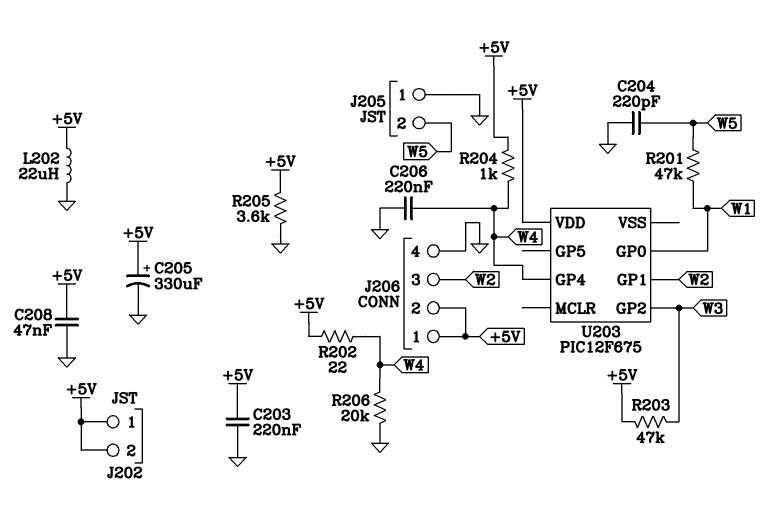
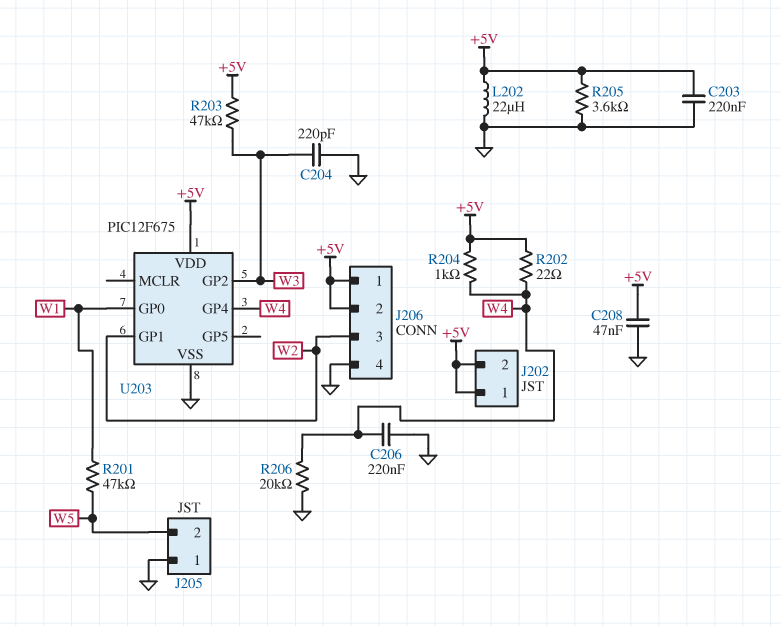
C204: 220pF (GND, W5) -> 220pF (GND, W3)
C205: 330uF (plus +5V, minus GND) -> none
U203 pin VSS: none -> GND

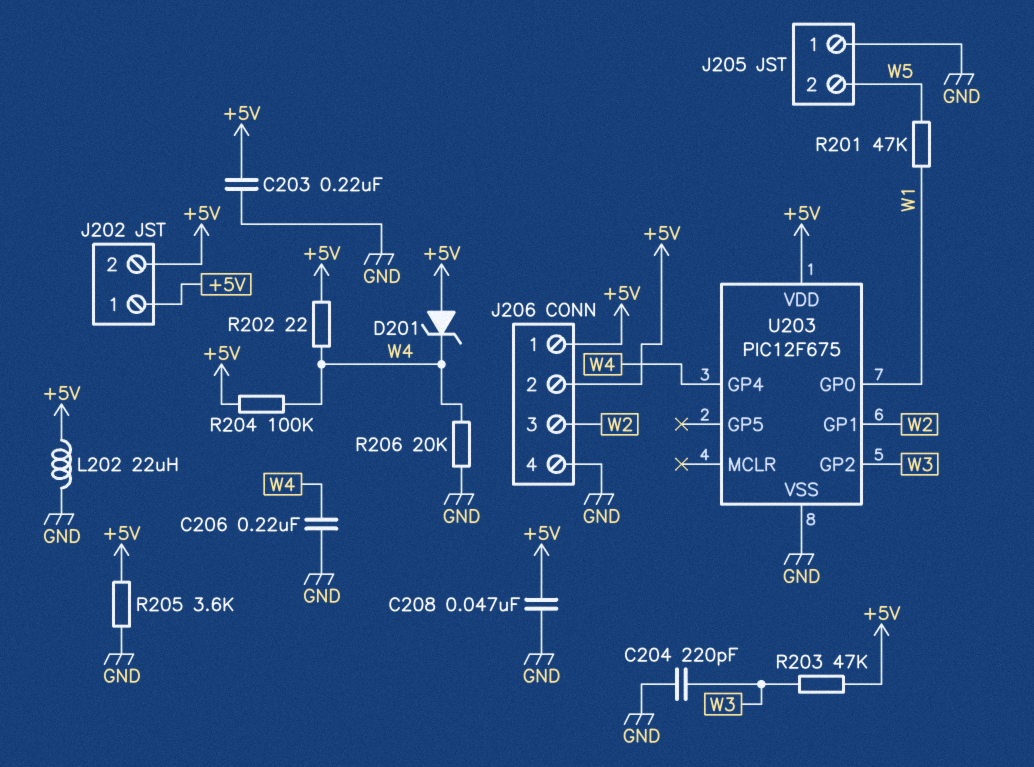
D201: none -> zener (A +5V, K W4)
R204: 1k (+5V, W4) -> 100k (+5V, W4)

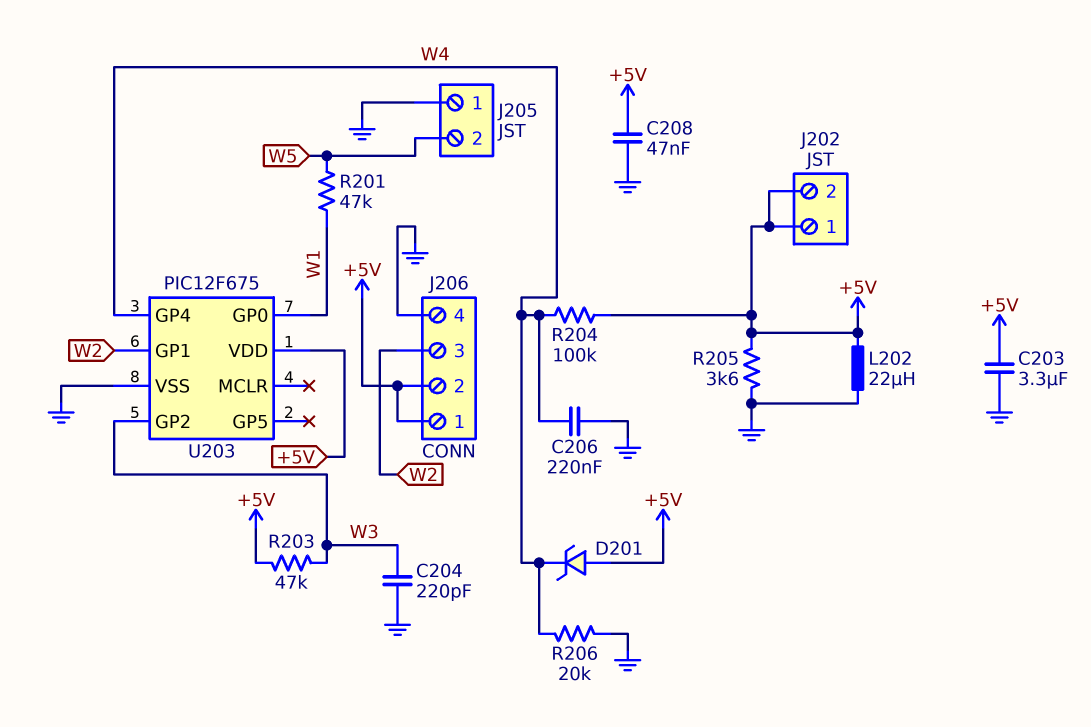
C203: 220nF (+5V, GND) -> 3.3uF (+5V, GND)
R202: 22 (+5V, W4) -> none

